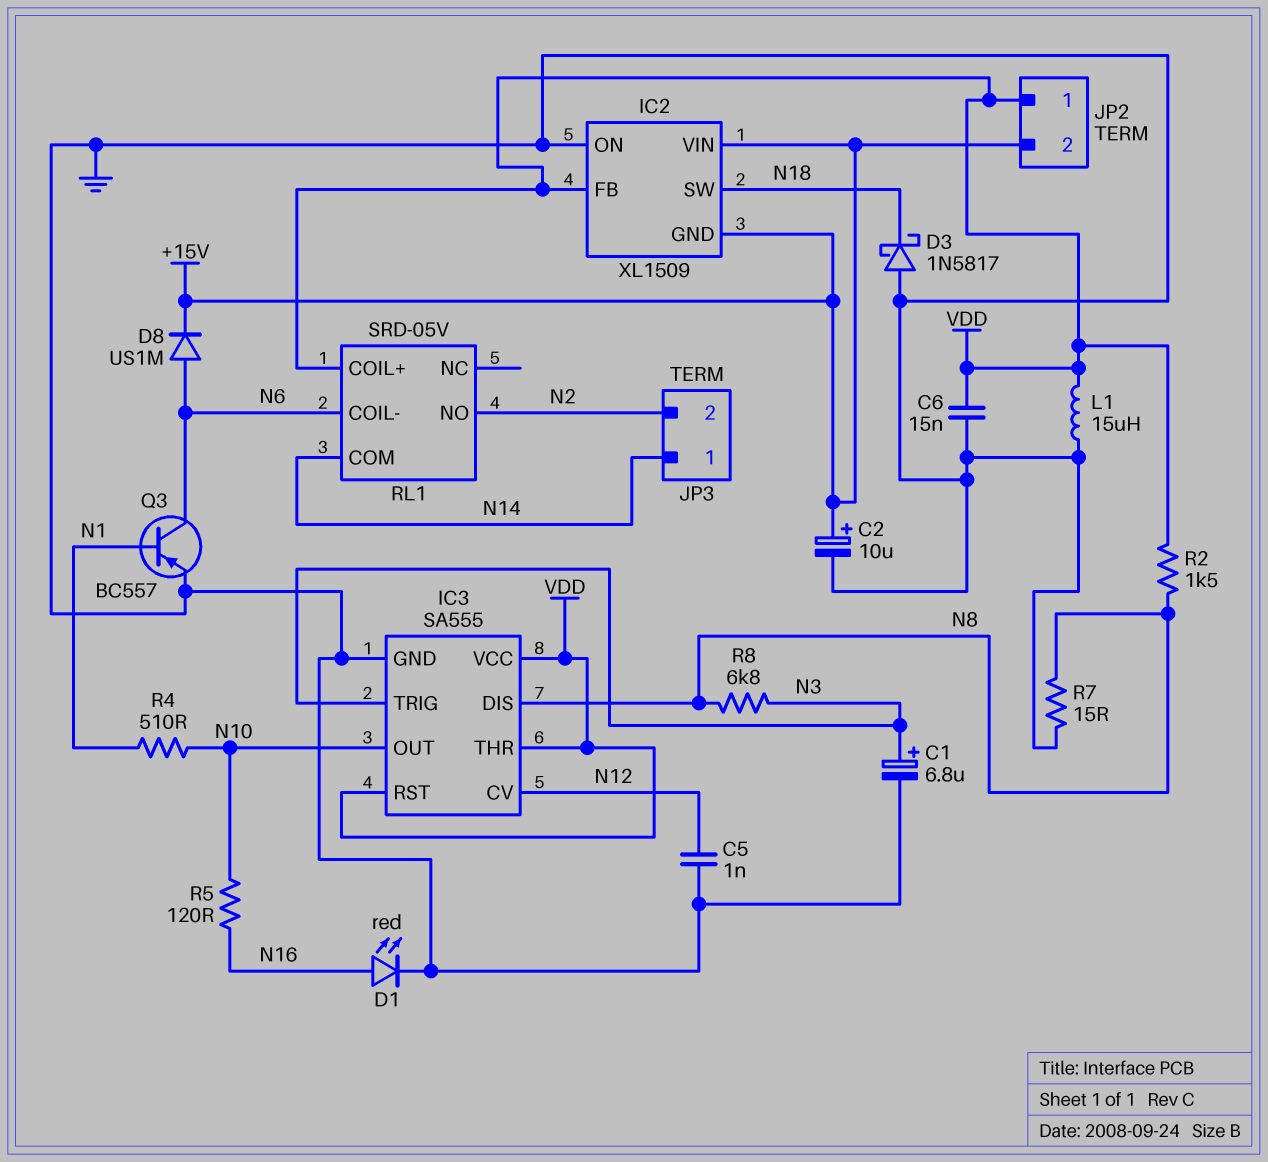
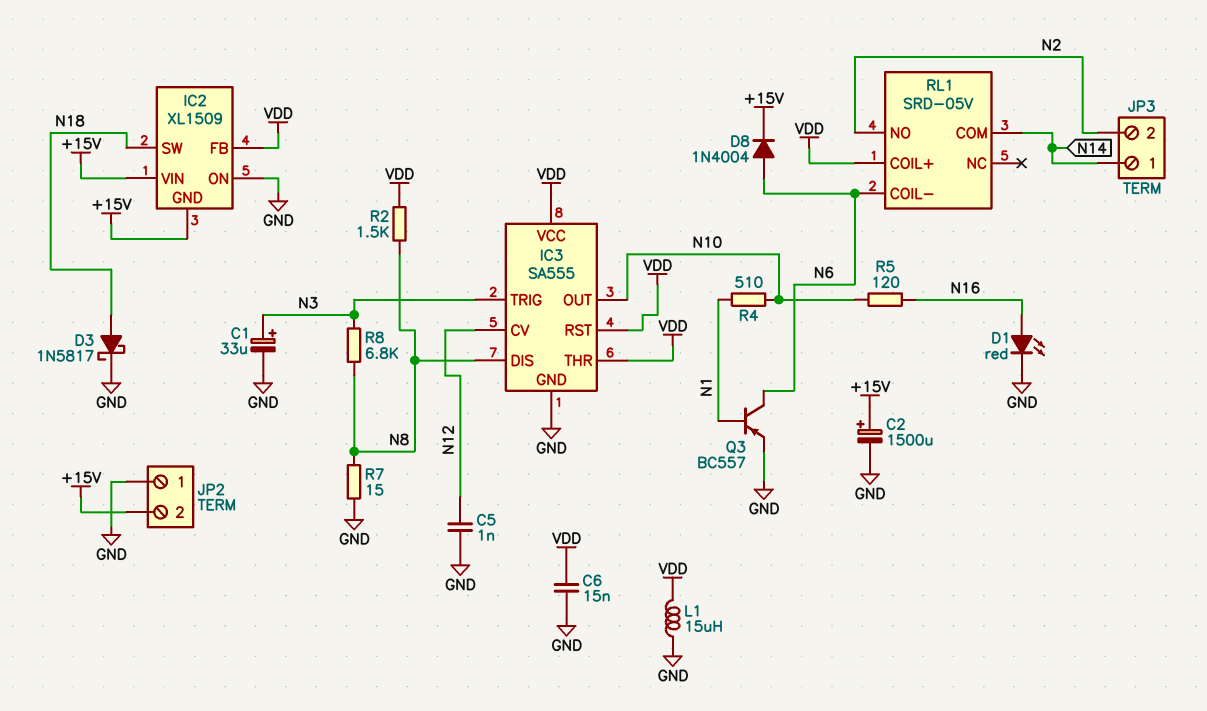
C1: 6.8uF (plus N3, minus GND) -> 33uF (plus N3, minus GND)
C2: 10uF (plus +15V, minus GND) -> 1500uF (plus +15V, minus GND)
D3: schottky 1N5817 (A GND, K N18) -> schottky 1N5817 (A N18, K GND)
D8: diode US1M (A N6, K +15V) -> diode 1N4004 (A N6, K +15V)
JP2 pin 1: VDD -> GND

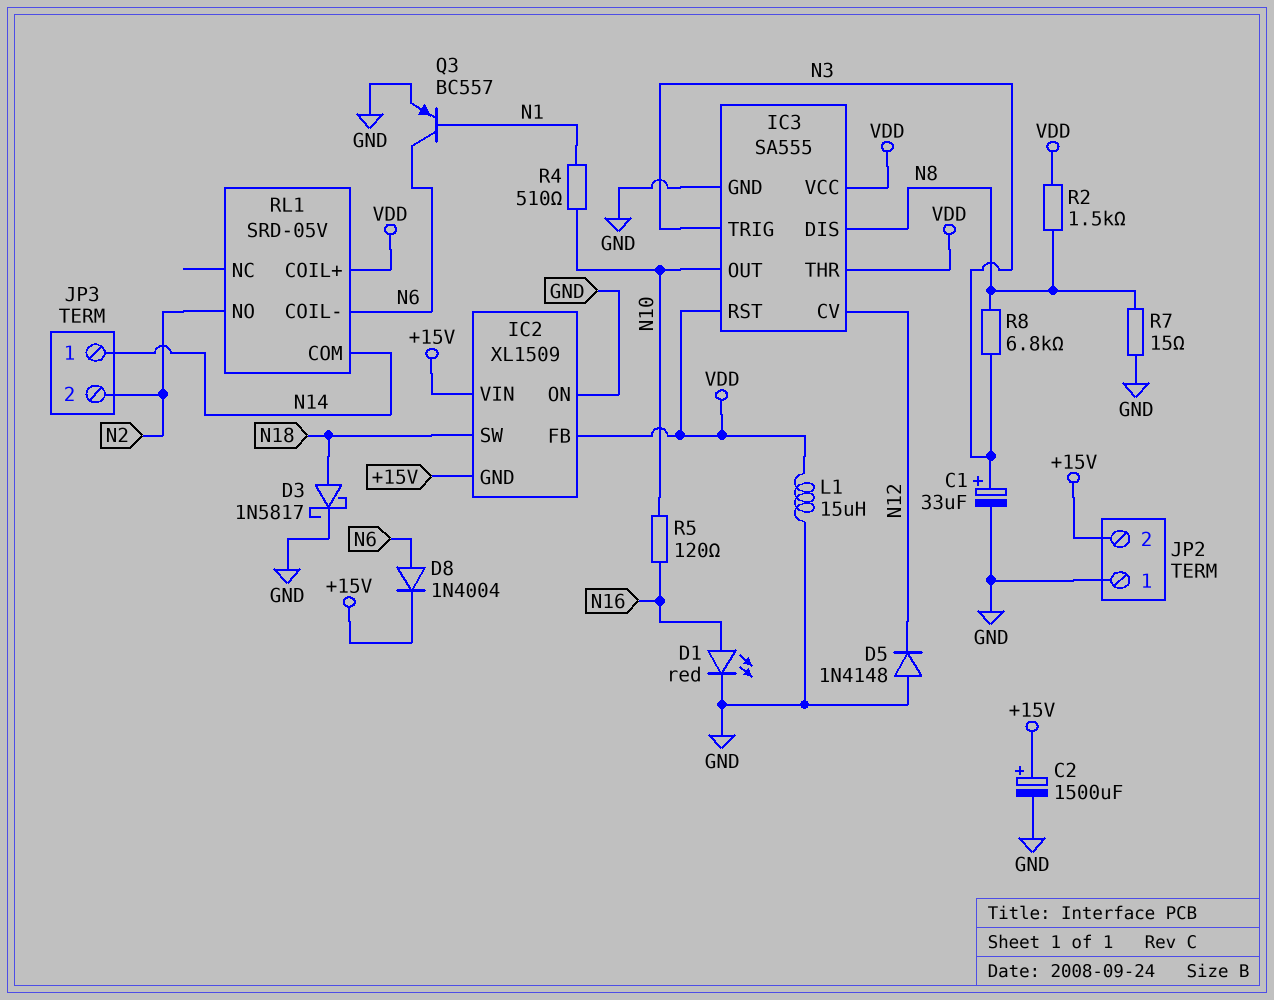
C5: 1nF (GND, N12) -> none
C6: 15nF (GND, VDD) -> none
D5: none -> diode 1N4148 (A GND, K N12)

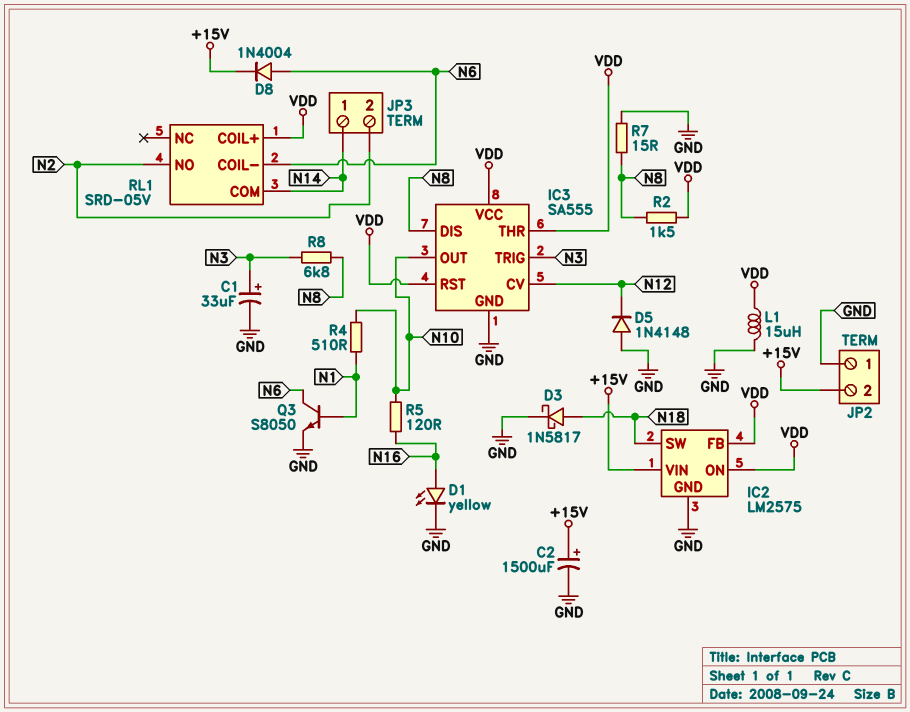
D1: LED red (A N16, K GND) -> LED yellow (A N16, K GND)
IC2: XL1509 -> LM2575
IC2 pin GND: +15V -> GND
IC2 pin ON: GND -> VDD
Q3: PNP BC557 (B N1, C N6, E GND) -> NPN S8050 (B N1, C N6, E GND)

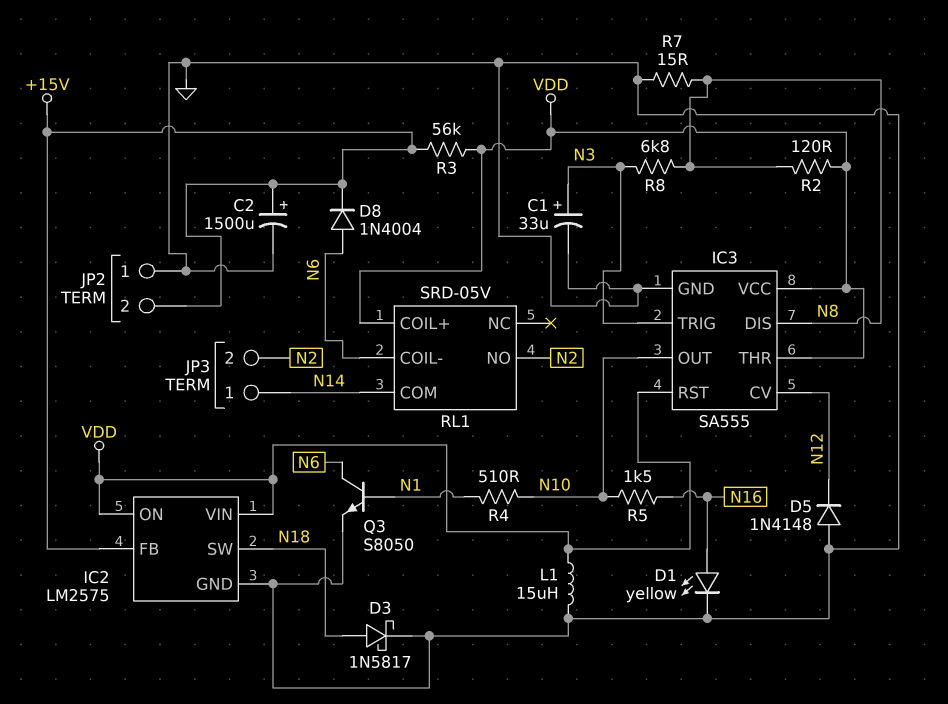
IC2 pin FB: VDD -> +15V
IC2 pin VIN: +15V -> VDD
R2: 1.5k (N8, VDD) -> 120 (N8, VDD)
R3: none -> 56k (+15V, VDD)
R5: 120 (N10, N16) -> 1.5k (N10, N16)

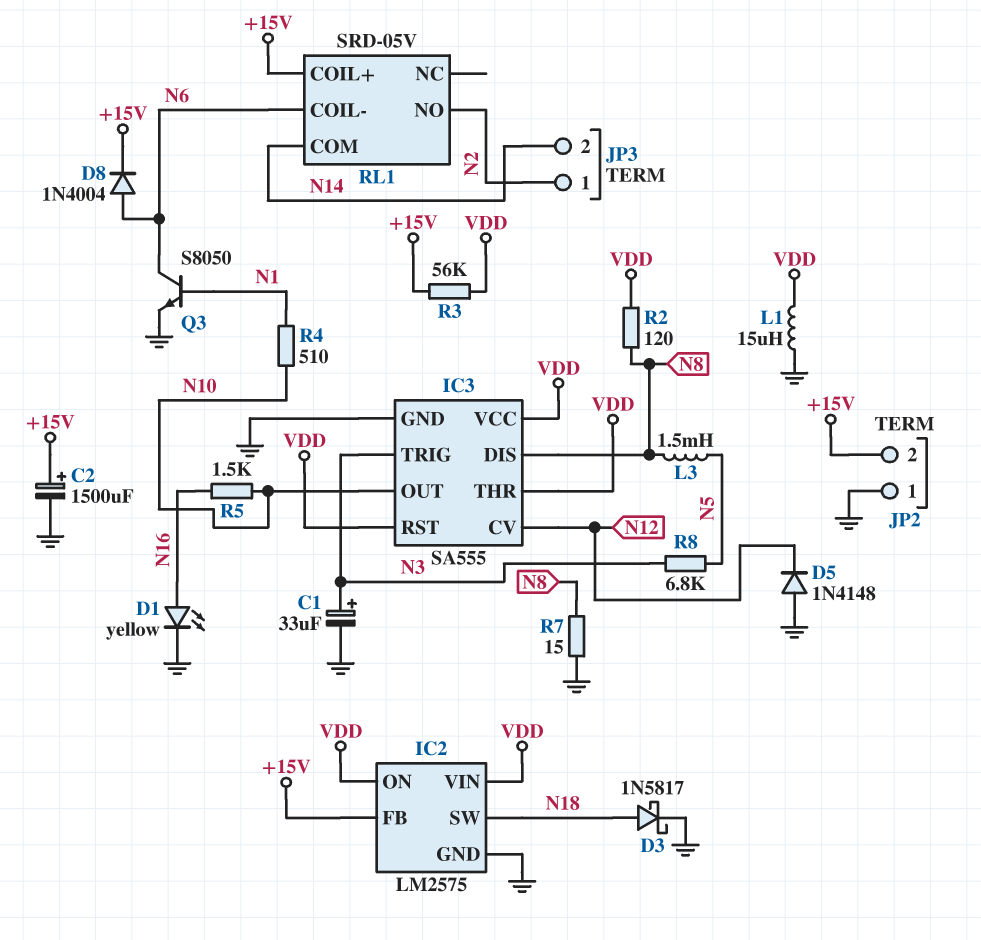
JP3 pin 1: N14 -> N2
JP3 pin 2: N2 -> N14
L3: none -> 1.5mH (N5, N8)
R8: 6.8k (N3, N8) -> 6.8k (N3, N5)
RL1 pin COIL+: VDD -> +15V

